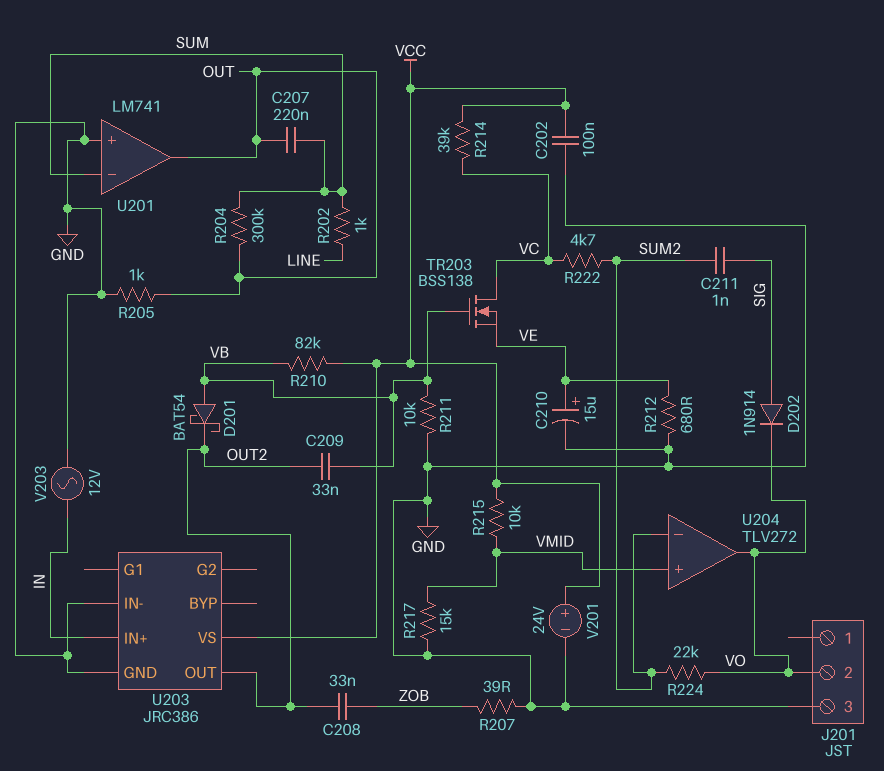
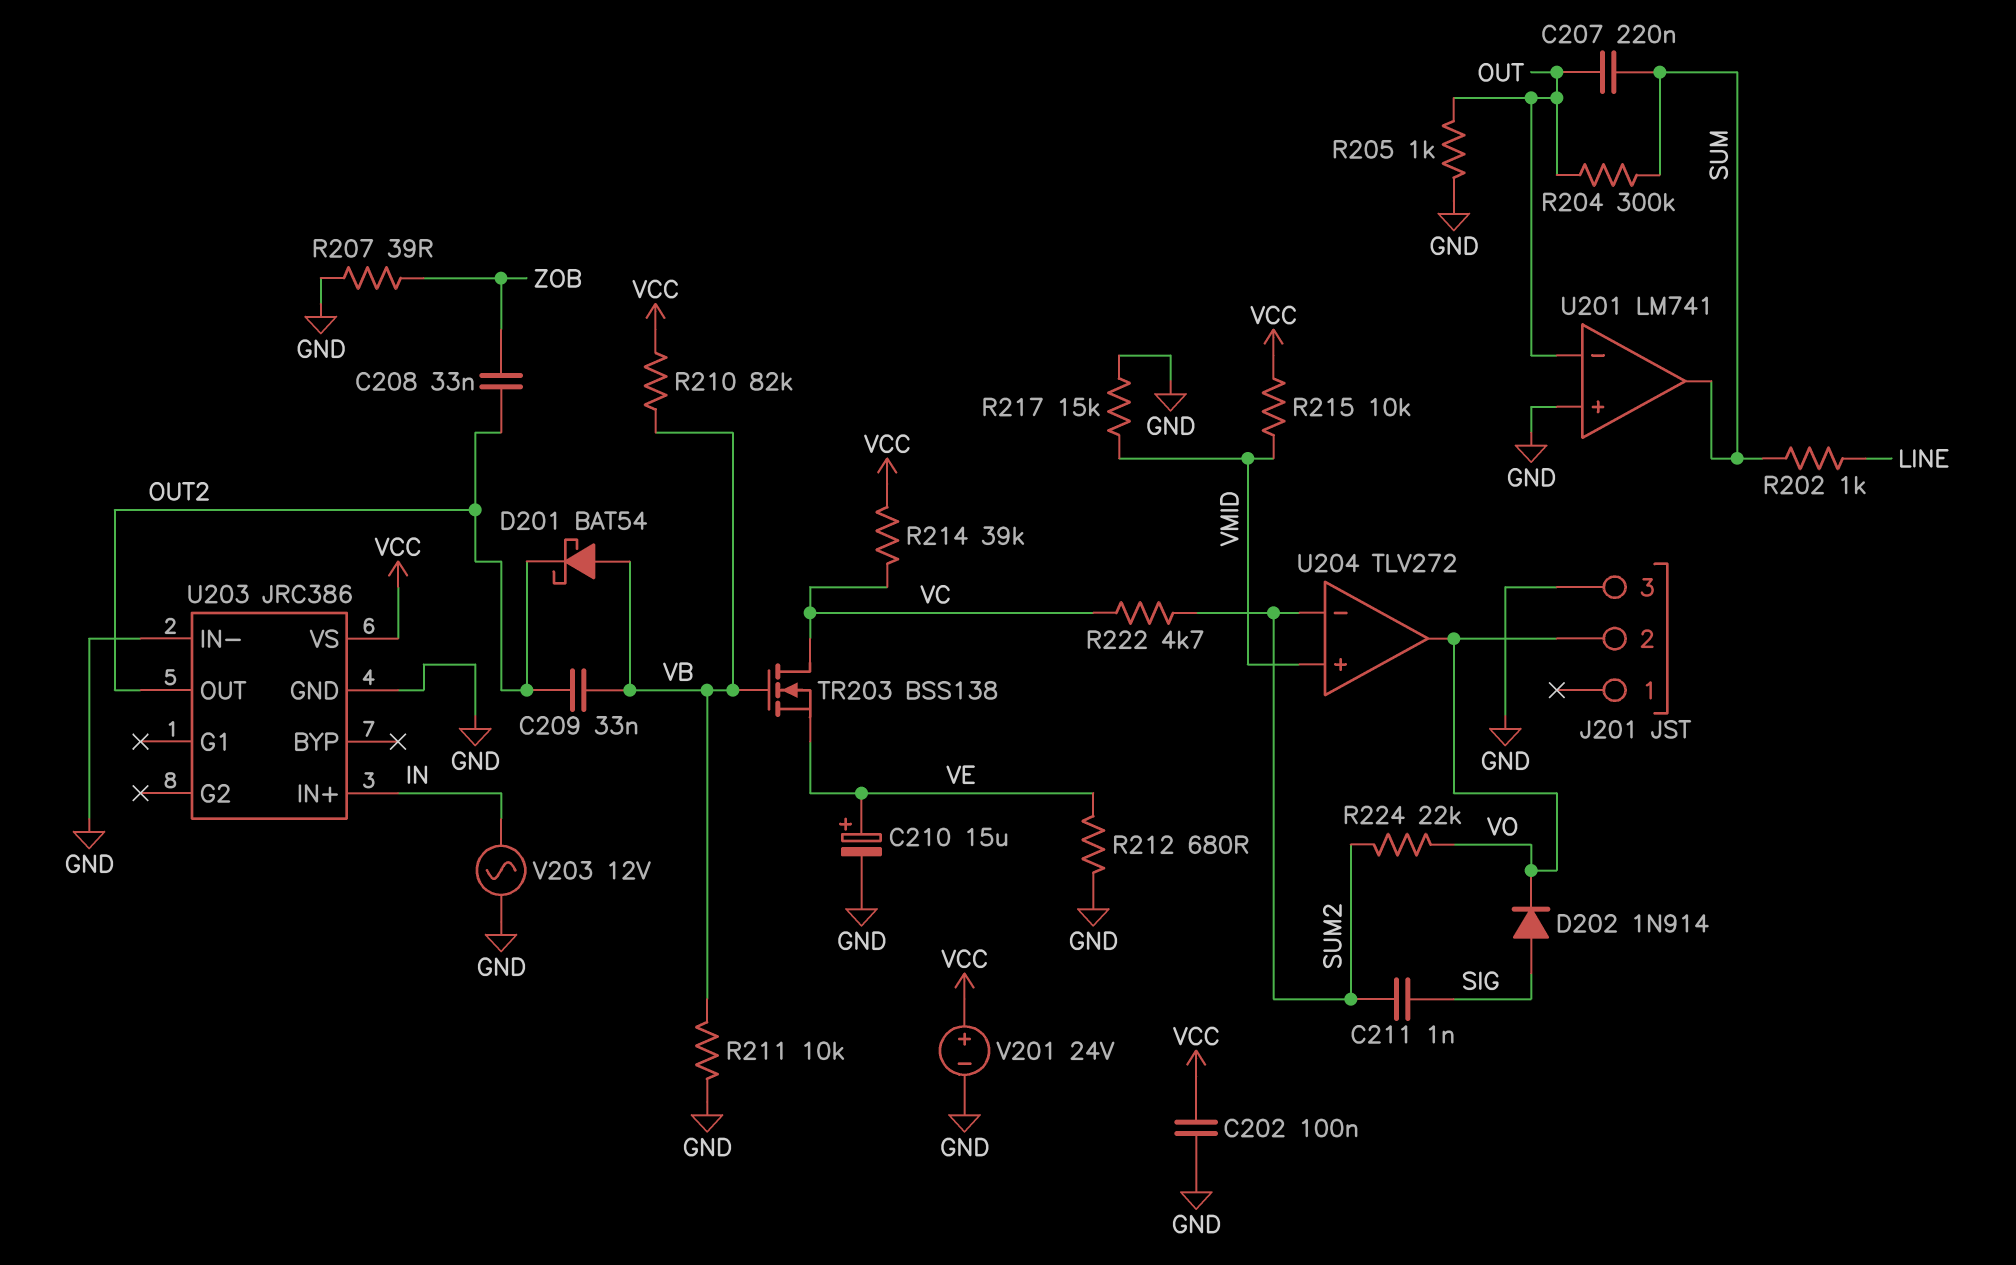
U201 pin in-: SUM -> OUT
U201 pin out: OUT -> SUM

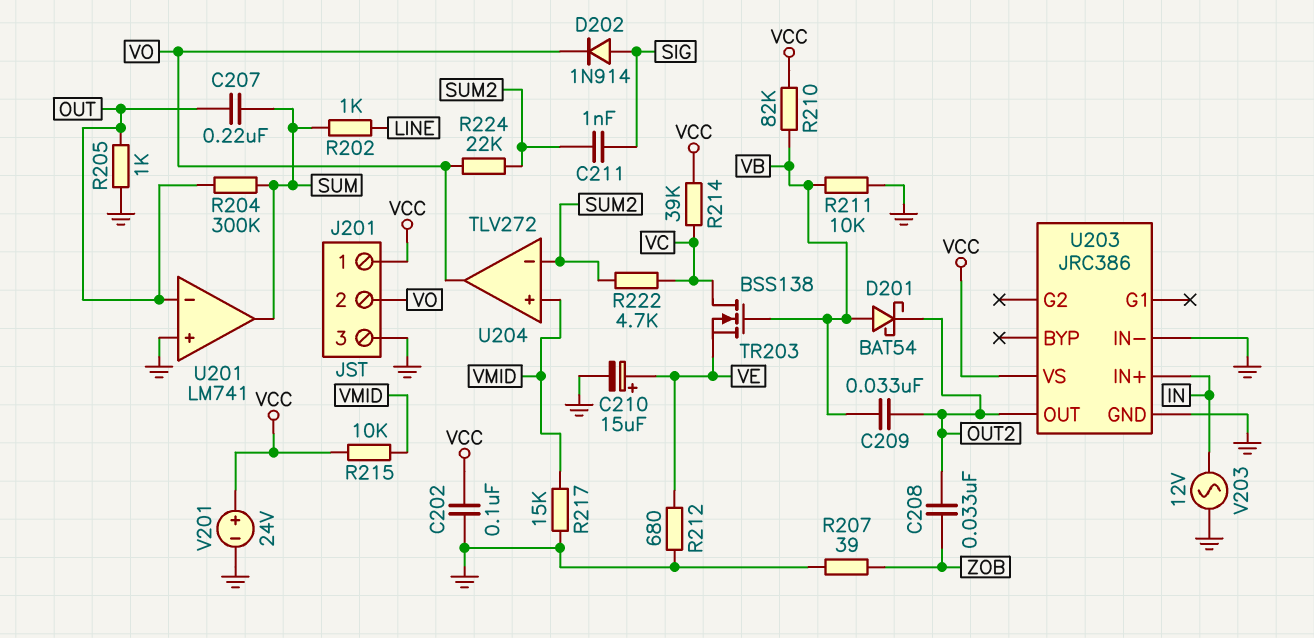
J201 pin 1: none -> VCC

